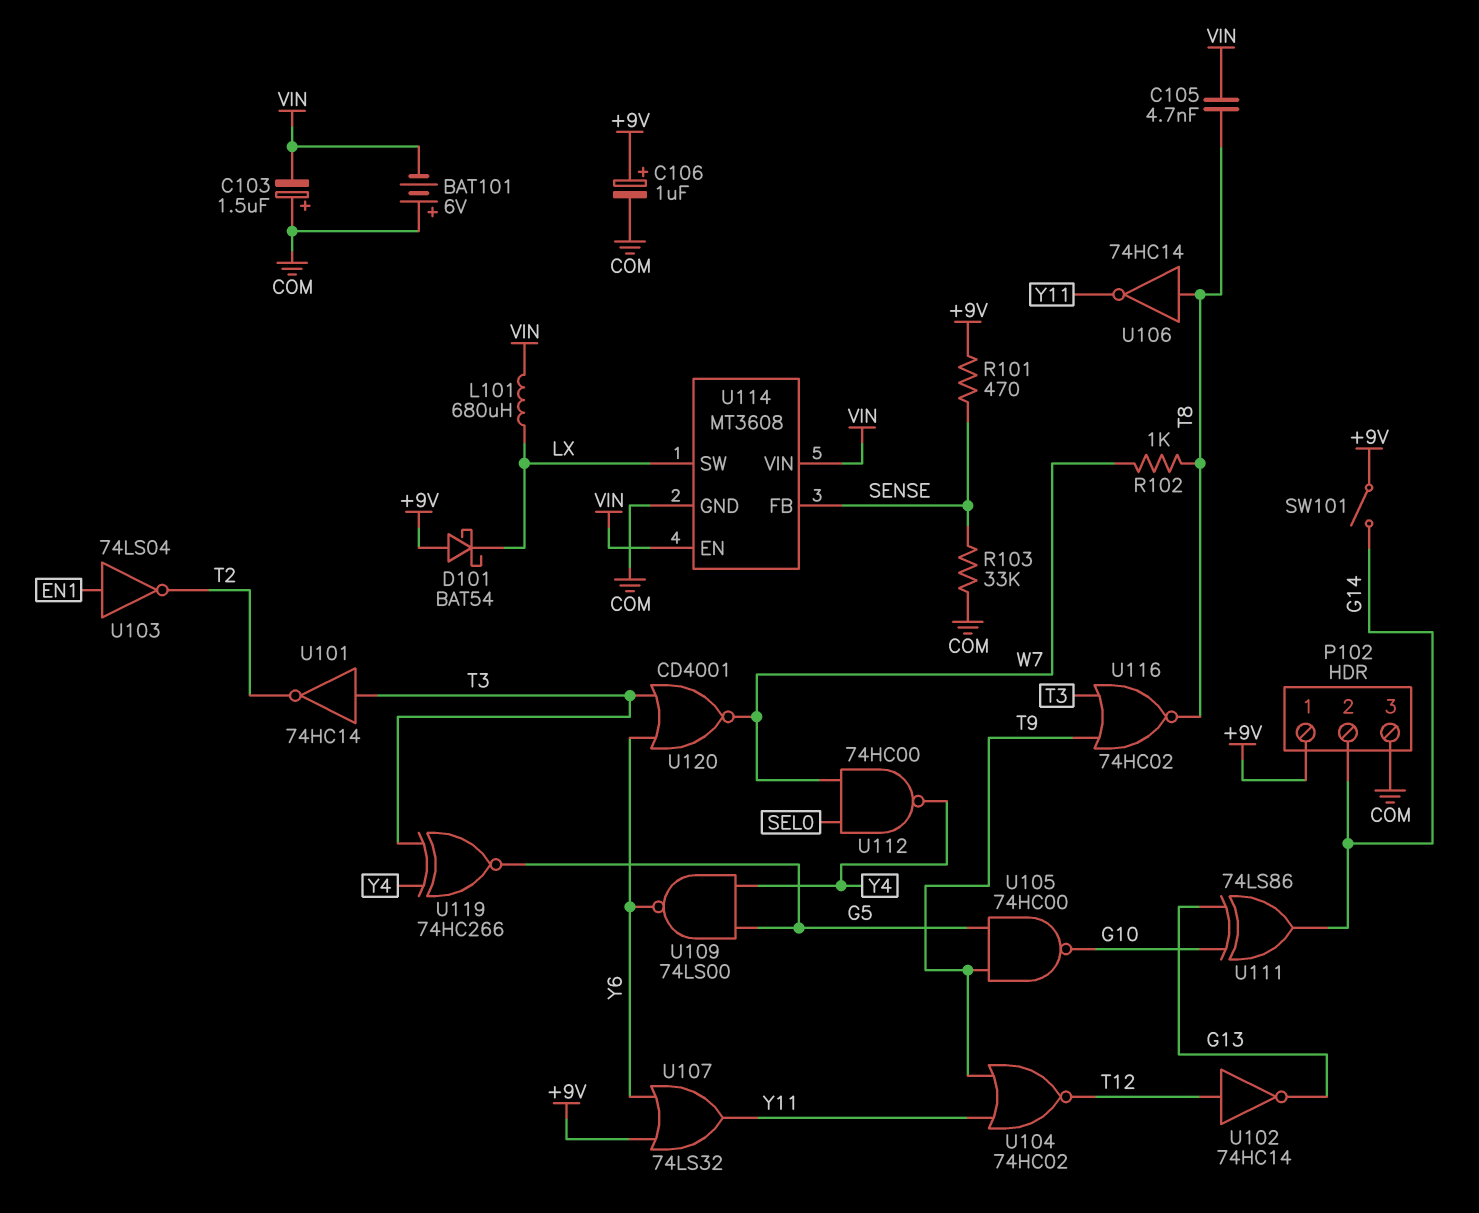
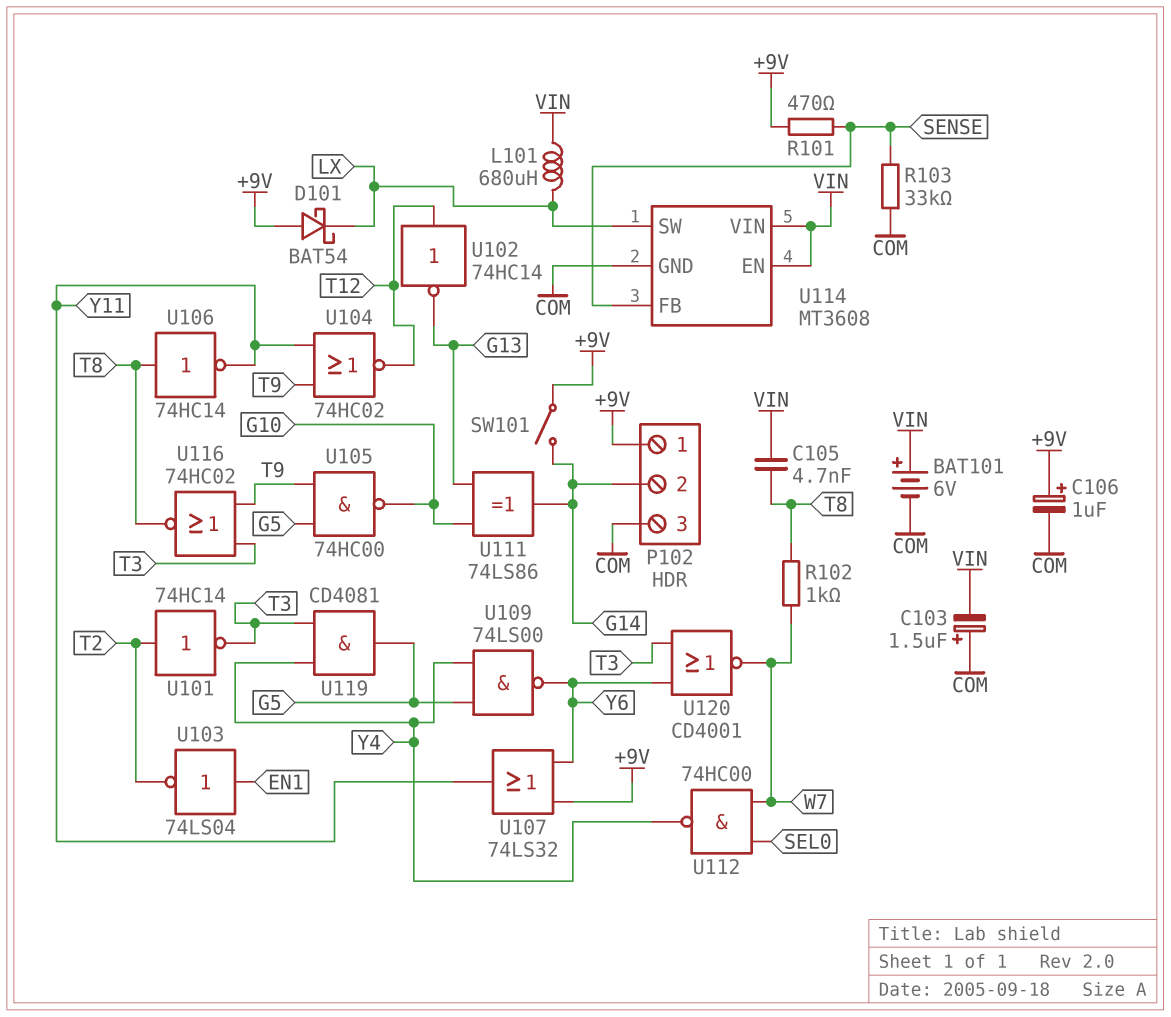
BAT101: 6V (plus COM, minus VIN) -> 6V (plus VIN, minus COM)
U101: NOT 74HC14 (in T3, out T2) -> NOT 74HC14 (in T2, out T3)
U119: XNOR 74HC266 (in T3, in Y4, out G5) -> AND CD4081 (in T3, in Y4, out G5)

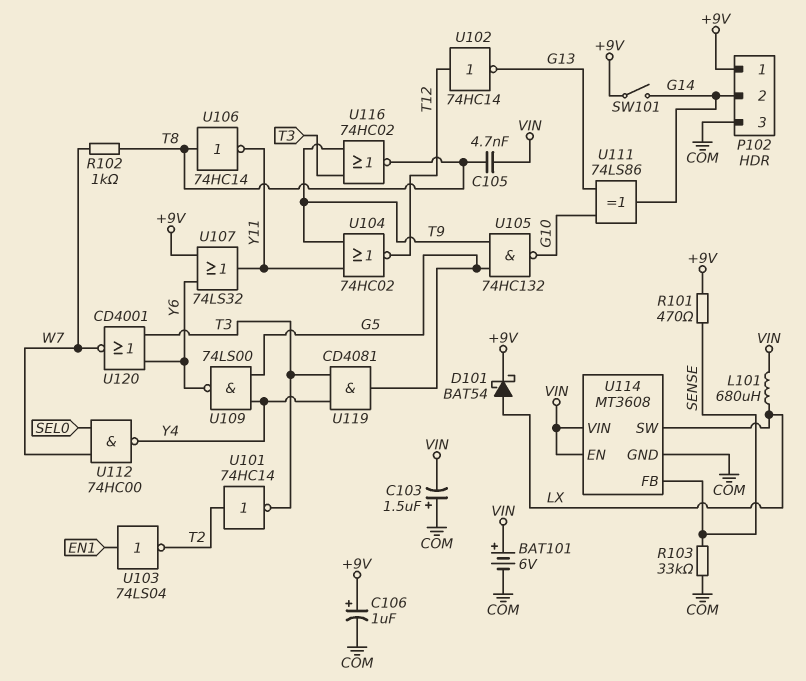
D101: schottky BAT54 (A +9V, K LX) -> schottky BAT54 (A LX, K +9V)
U105: NAND 74HC00 (in G5, in T9, out G10) -> NAND 74HC132 (in G5, in T9, out G10)

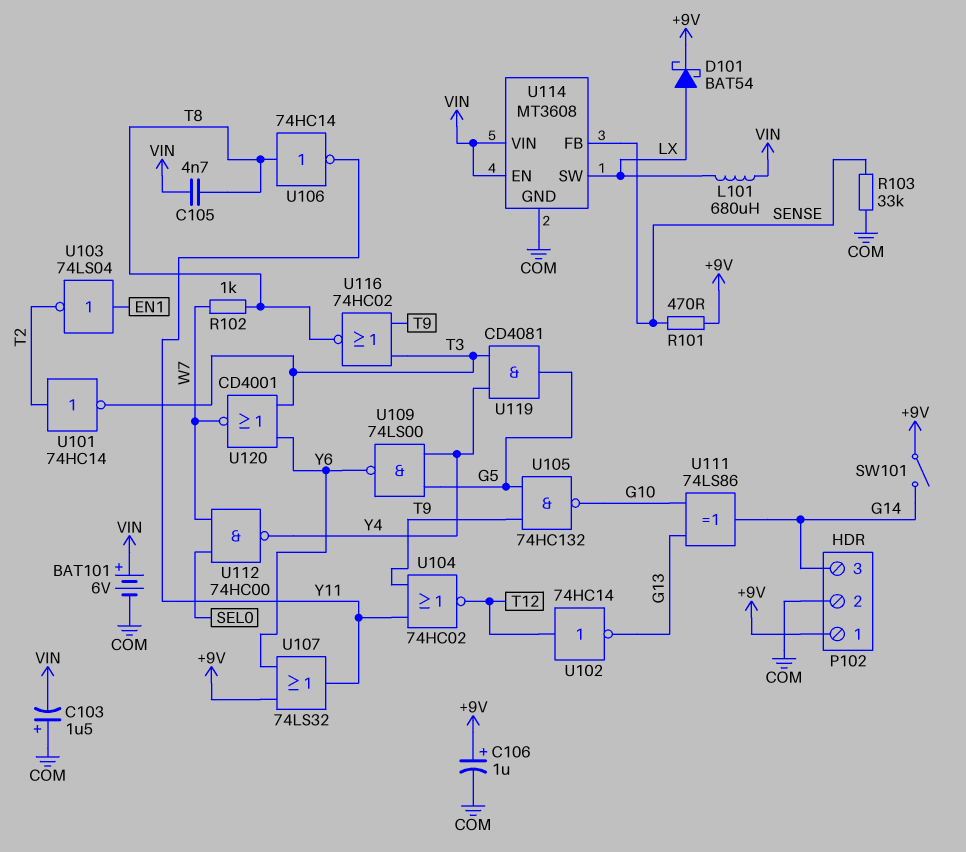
P102 pin 2: G14 -> COM
P102 pin 3: COM -> G14

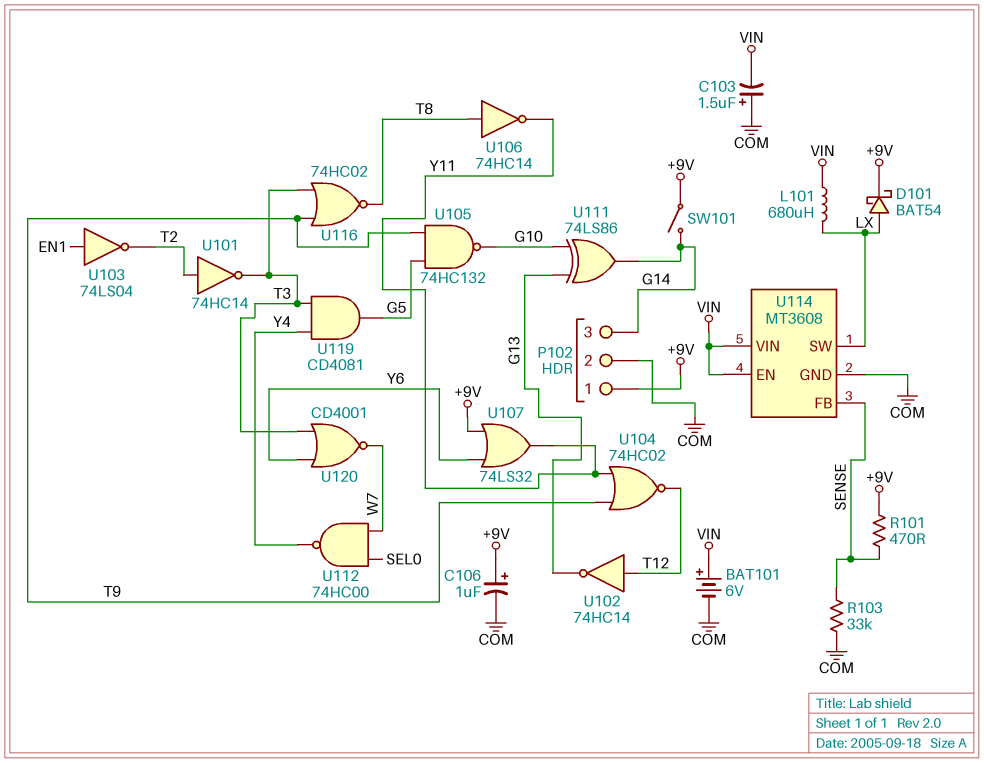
C105: 4.7nF (T8, VIN) -> none
R102: 1k (T8, W7) -> none
U109: NAND 74LS00 (in G5, in Y4, out Y6) -> none

